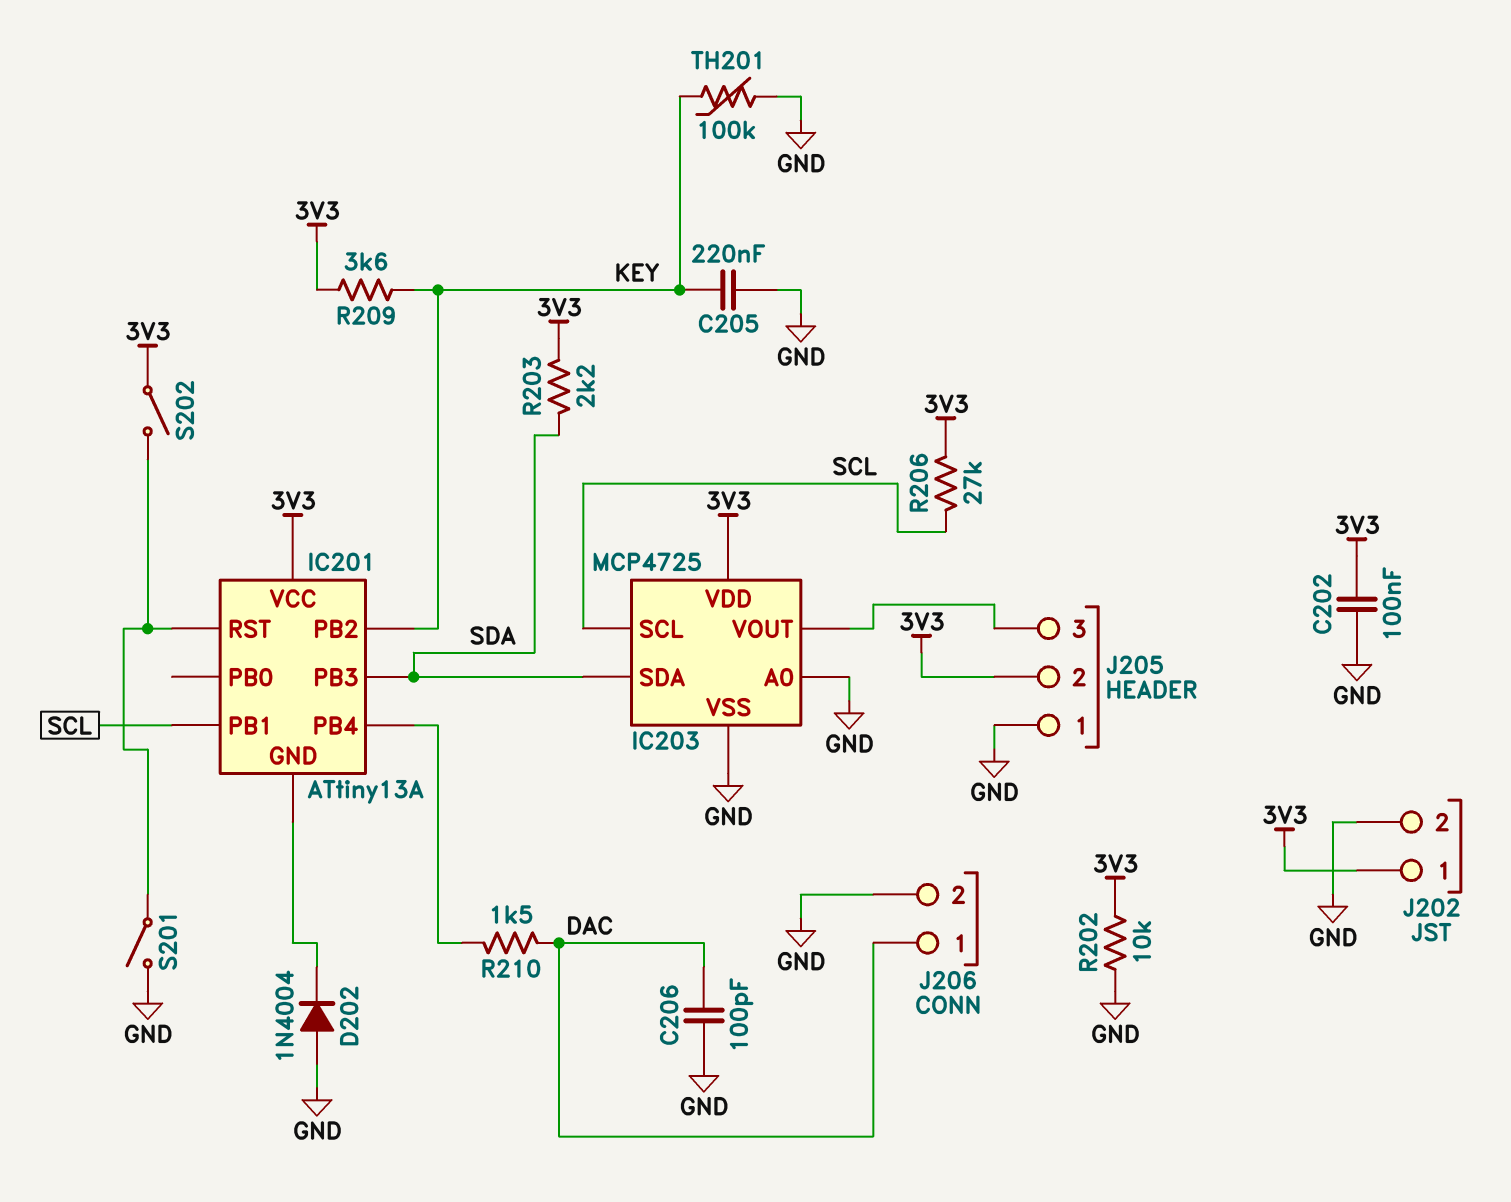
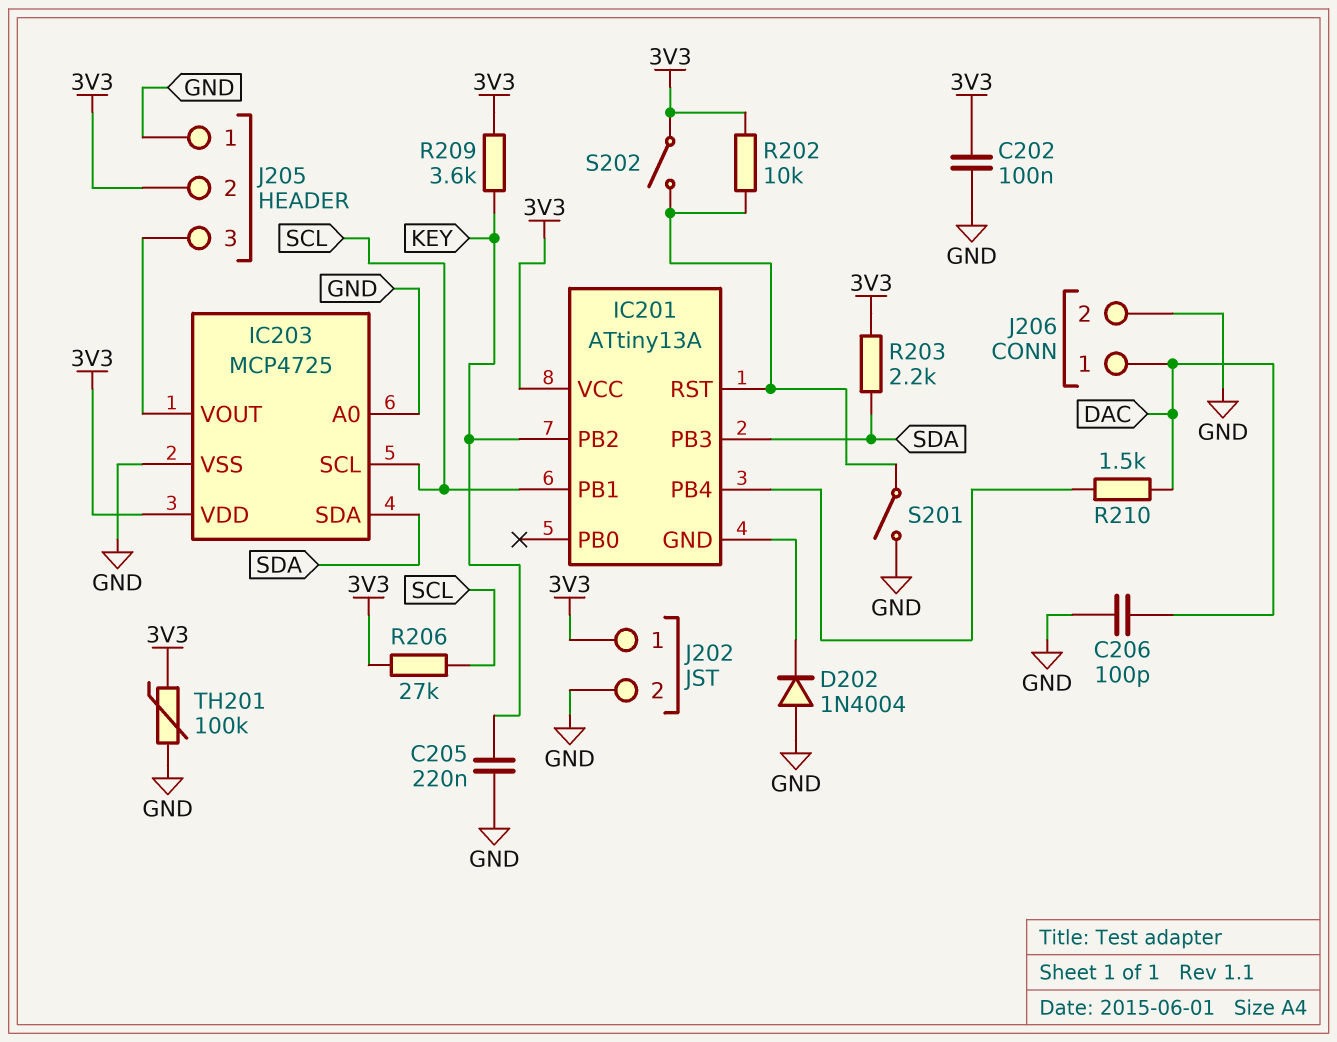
R202: 10k (3V3, GND) -> 10k (3V3, IC201/RST)
TH201: 100k (GND, KEY) -> 100k (3V3, GND)

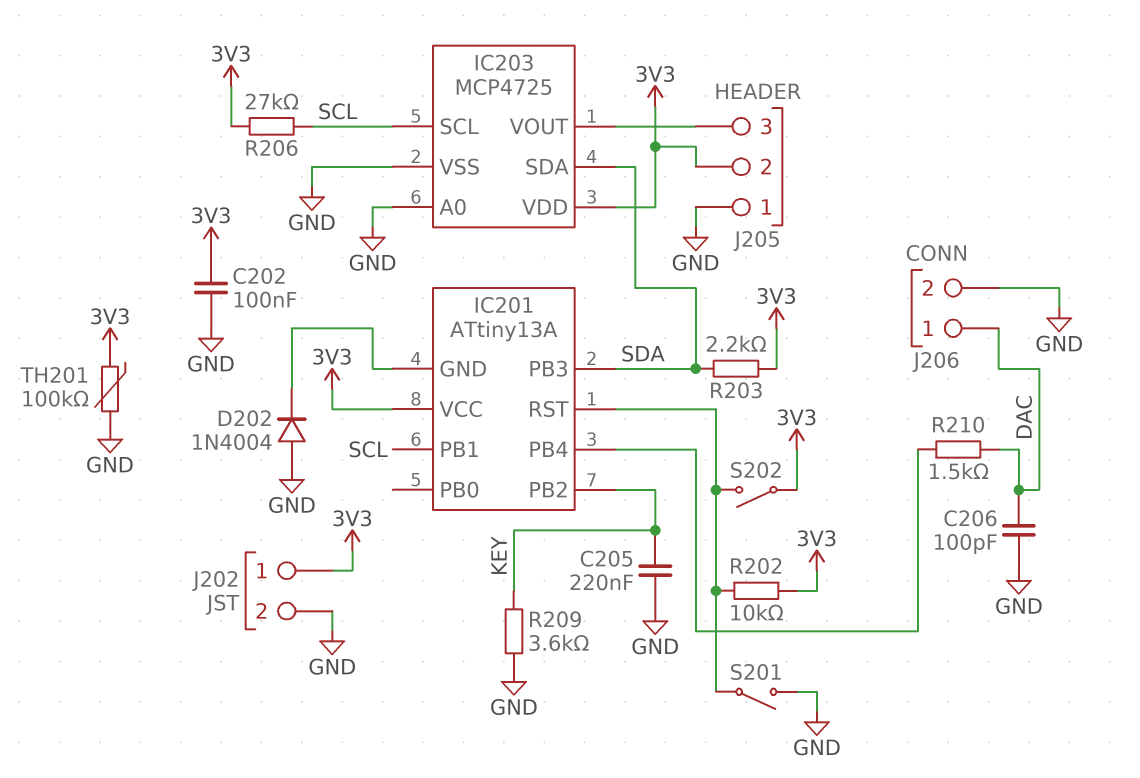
R209: 3.6k (3V3, KEY) -> 3.6k (GND, KEY)

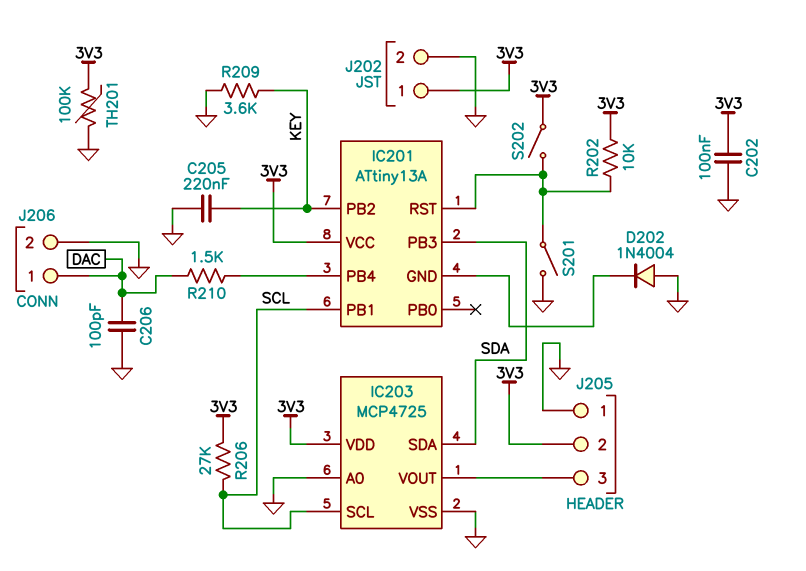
R203: 2.2k (3V3, SDA) -> none

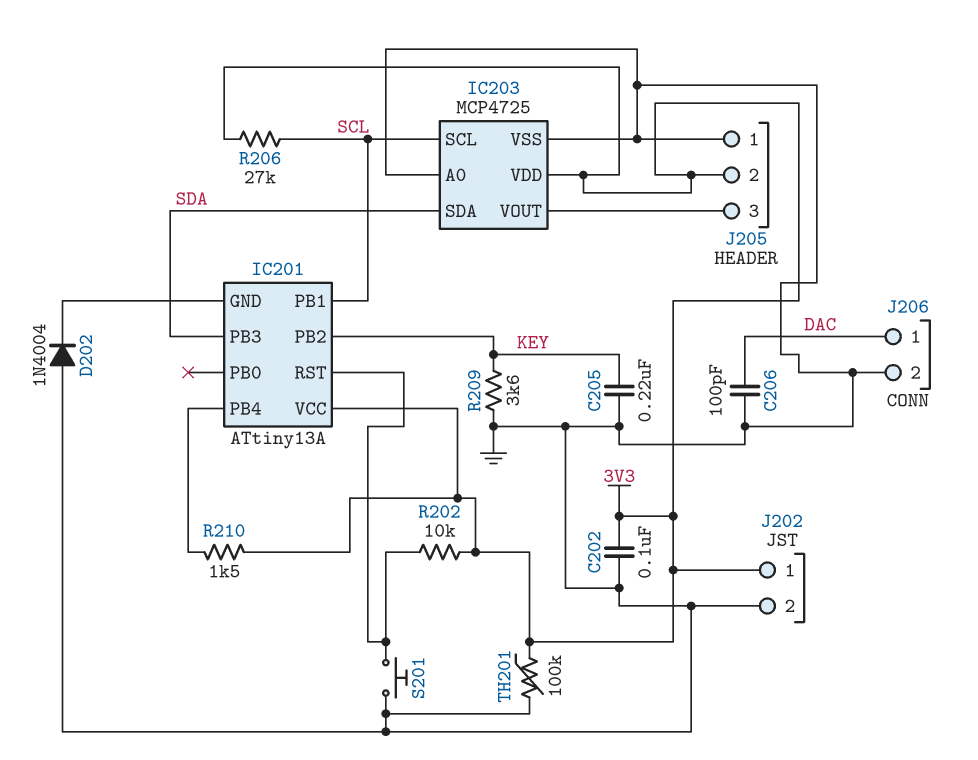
R210: 1.5k (DAC, IC201/PB4) -> 1.5k (3V3, IC201/PB4)
S201: switch (GND, IC201/RST) -> button (GND, IC201/RST)
S202: switch (3V3, IC201/RST) -> none

